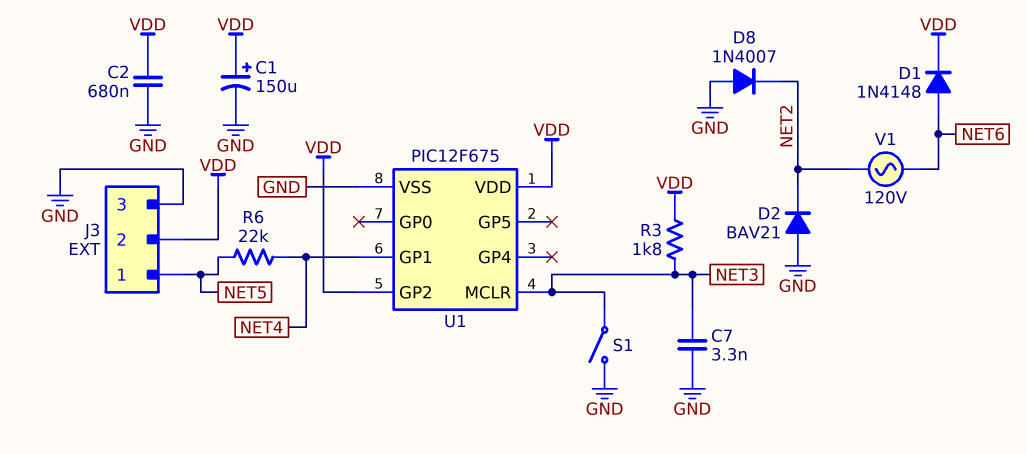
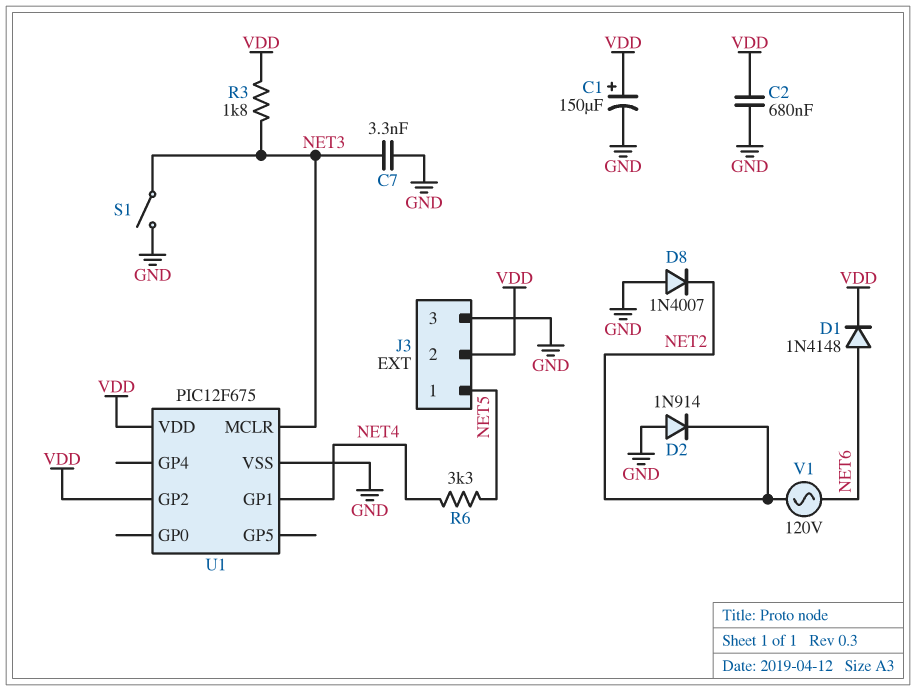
D2: diode BAV21 (A GND, K NET2) -> diode 1N914 (A GND, K NET2)
R6: 22k (NET4, NET5) -> 3.3k (NET4, NET5)

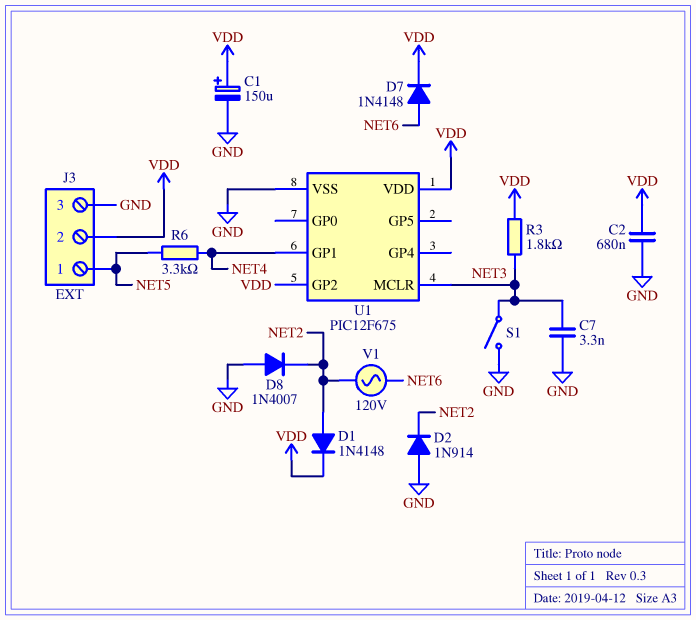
D1: diode 1N4148 (A NET6, K VDD) -> diode 1N4148 (A NET2, K VDD)
D7: none -> diode 1N4148 (A NET6, K VDD)

